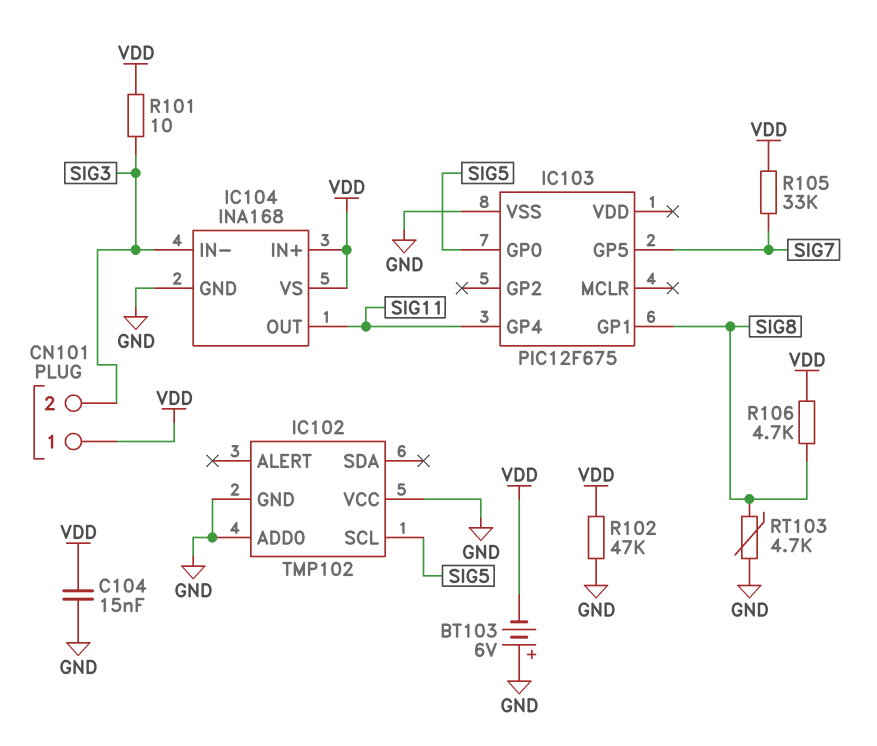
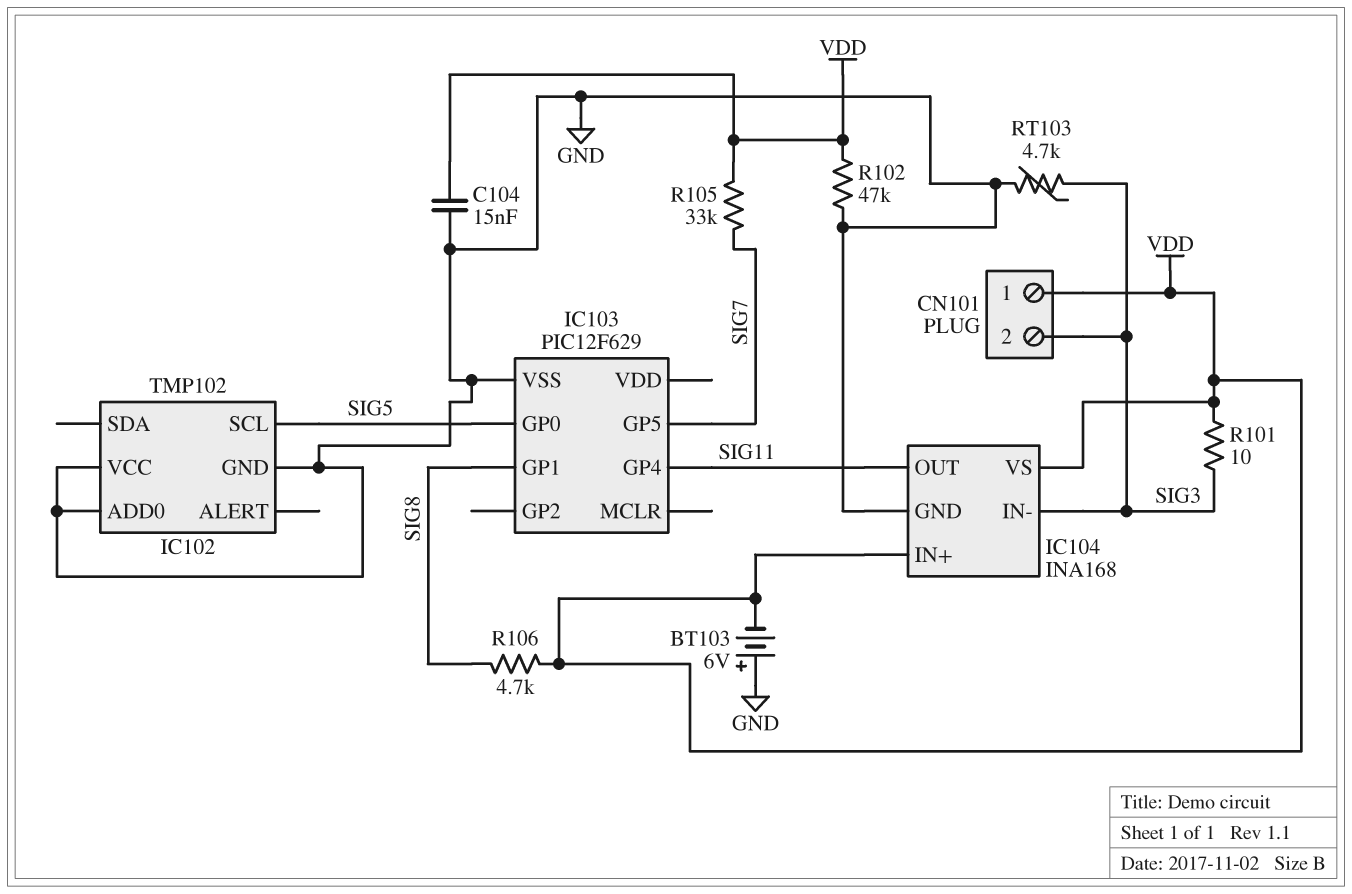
IC103: PIC12F675 -> PIC12F629
RT103: 4.7k (GND, SIG8) -> 4.7k (GND, SIG3)

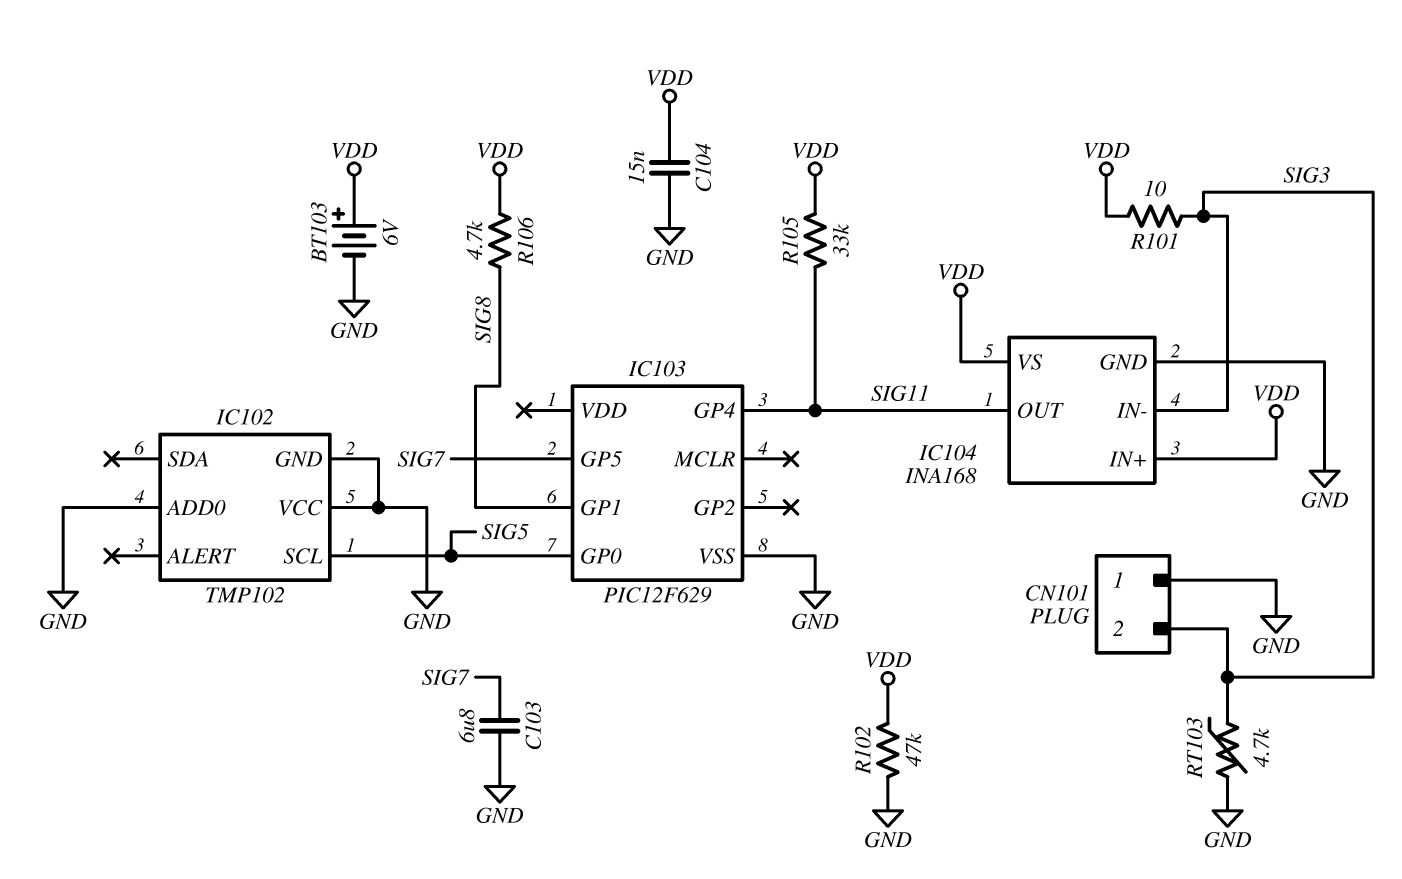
BT103: 6V (plus GND, minus VDD) -> 6V (plus VDD, minus GND)
C103: none -> 6.8uF (GND, SIG7)
CN101 pin 1: VDD -> GND
R105: 33k (SIG7, VDD) -> 33k (SIG11, VDD)

